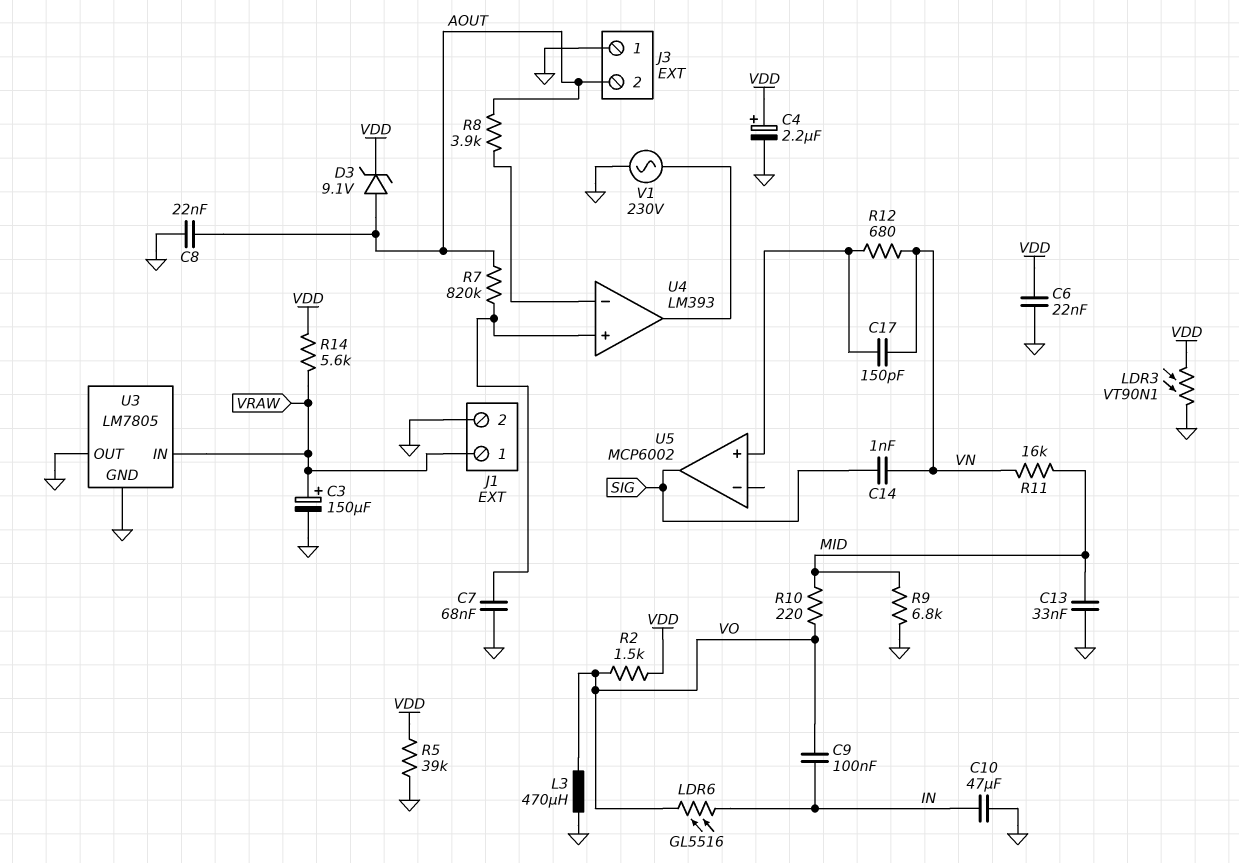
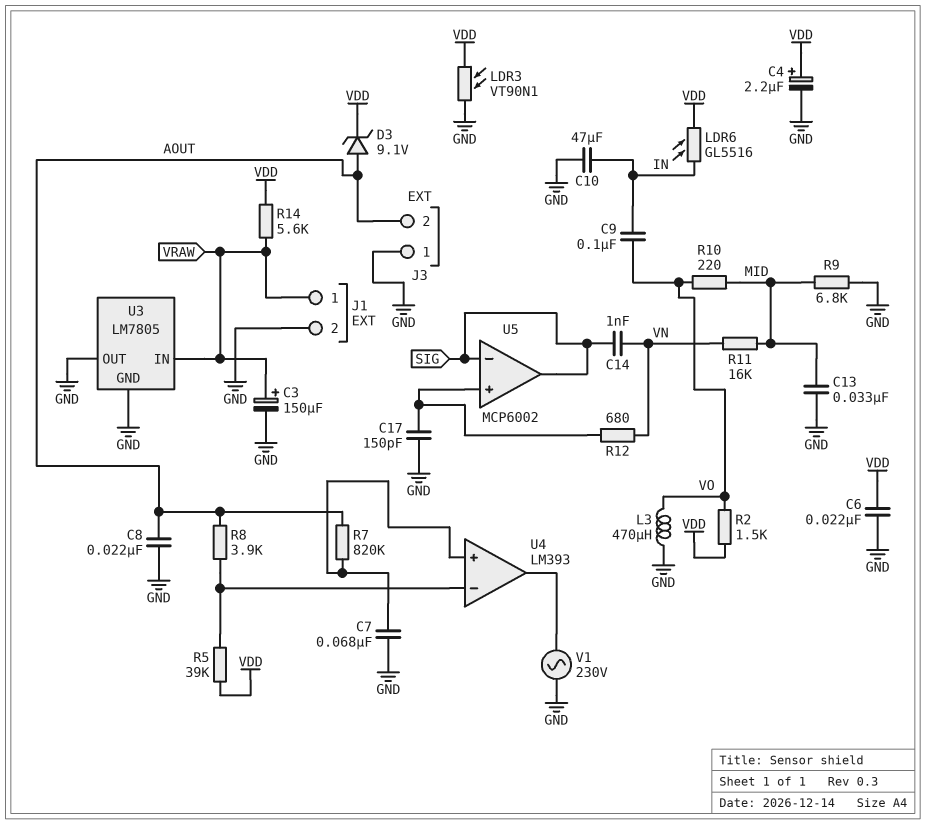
C17: 150pF (U5/in+, VN) -> 150pF (GND, U5/in+)
LDR6: GL5516 (IN, VO) -> GL5516 (IN, VDD)
R5: 39k (GND, VDD) -> 39k (U4/in-, VDD)
U5 pin in-: none -> SIG

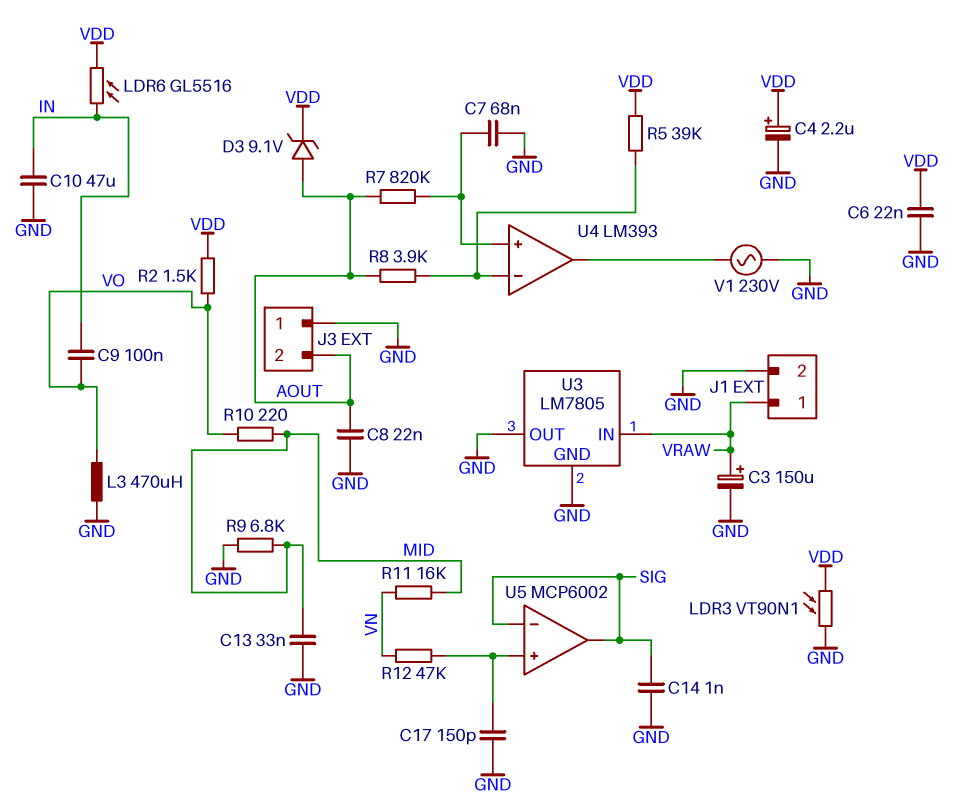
C14: 1nF (SIG, VN) -> 1nF (GND, SIG)
R12: 680 (U5/in+, VN) -> 47k (U5/in+, VN)
R14: 5.6k (VDD, VRAW) -> none

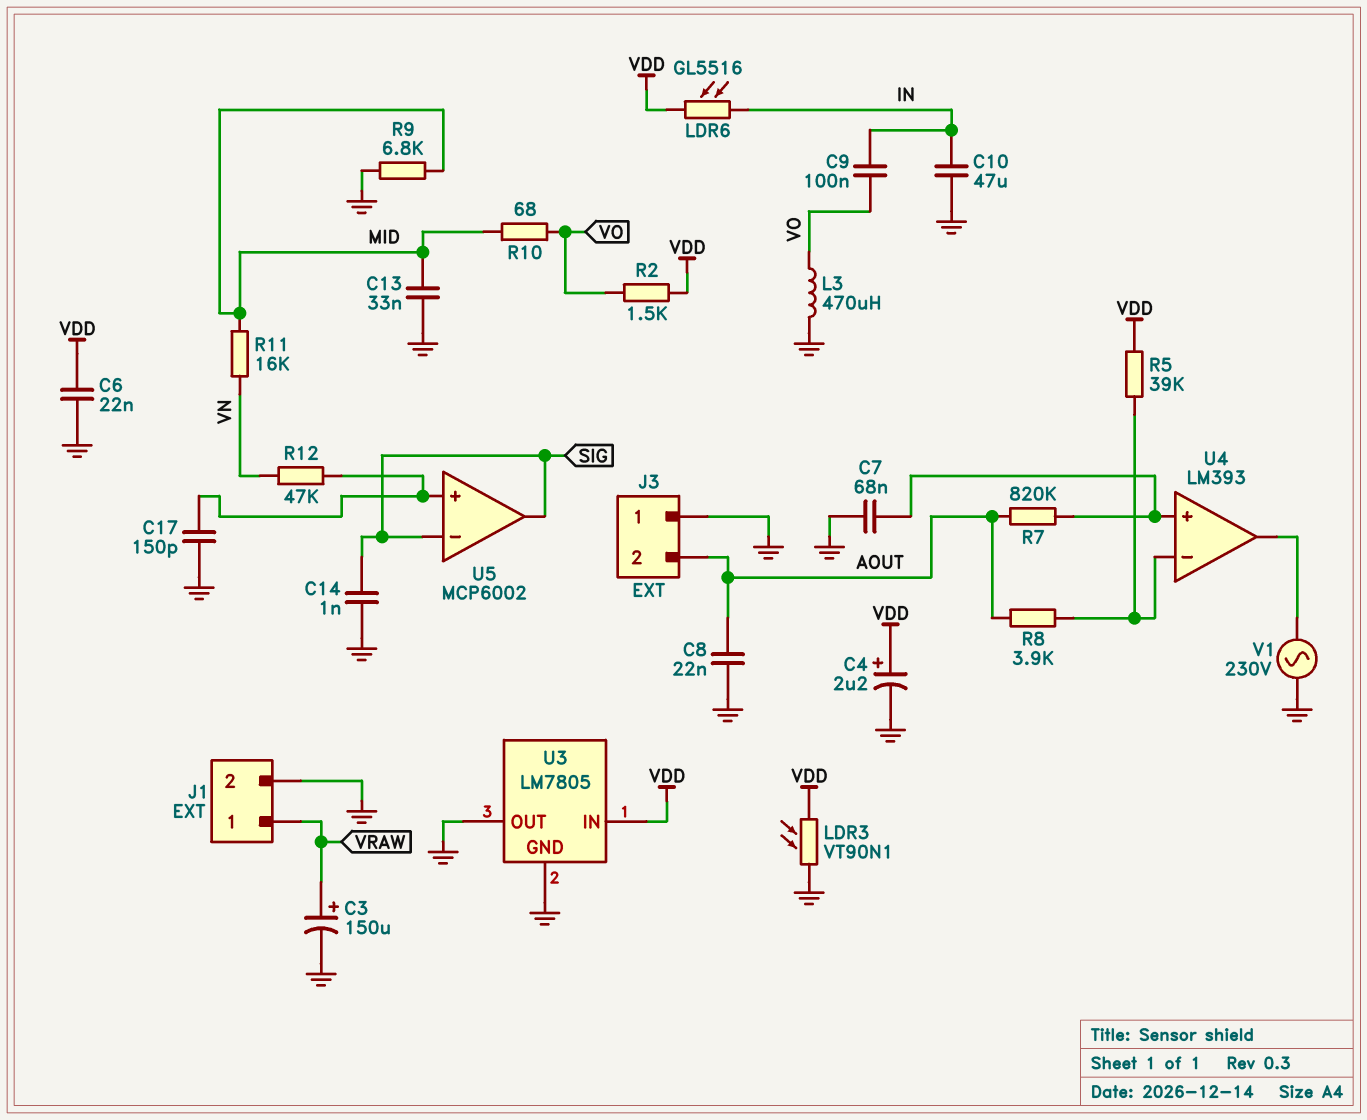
D3: zener 9.1V (A AOUT, K VDD) -> none
R10: 220 (MID, VO) -> 68 (MID, VO)
U3 pin IN: VRAW -> VDD

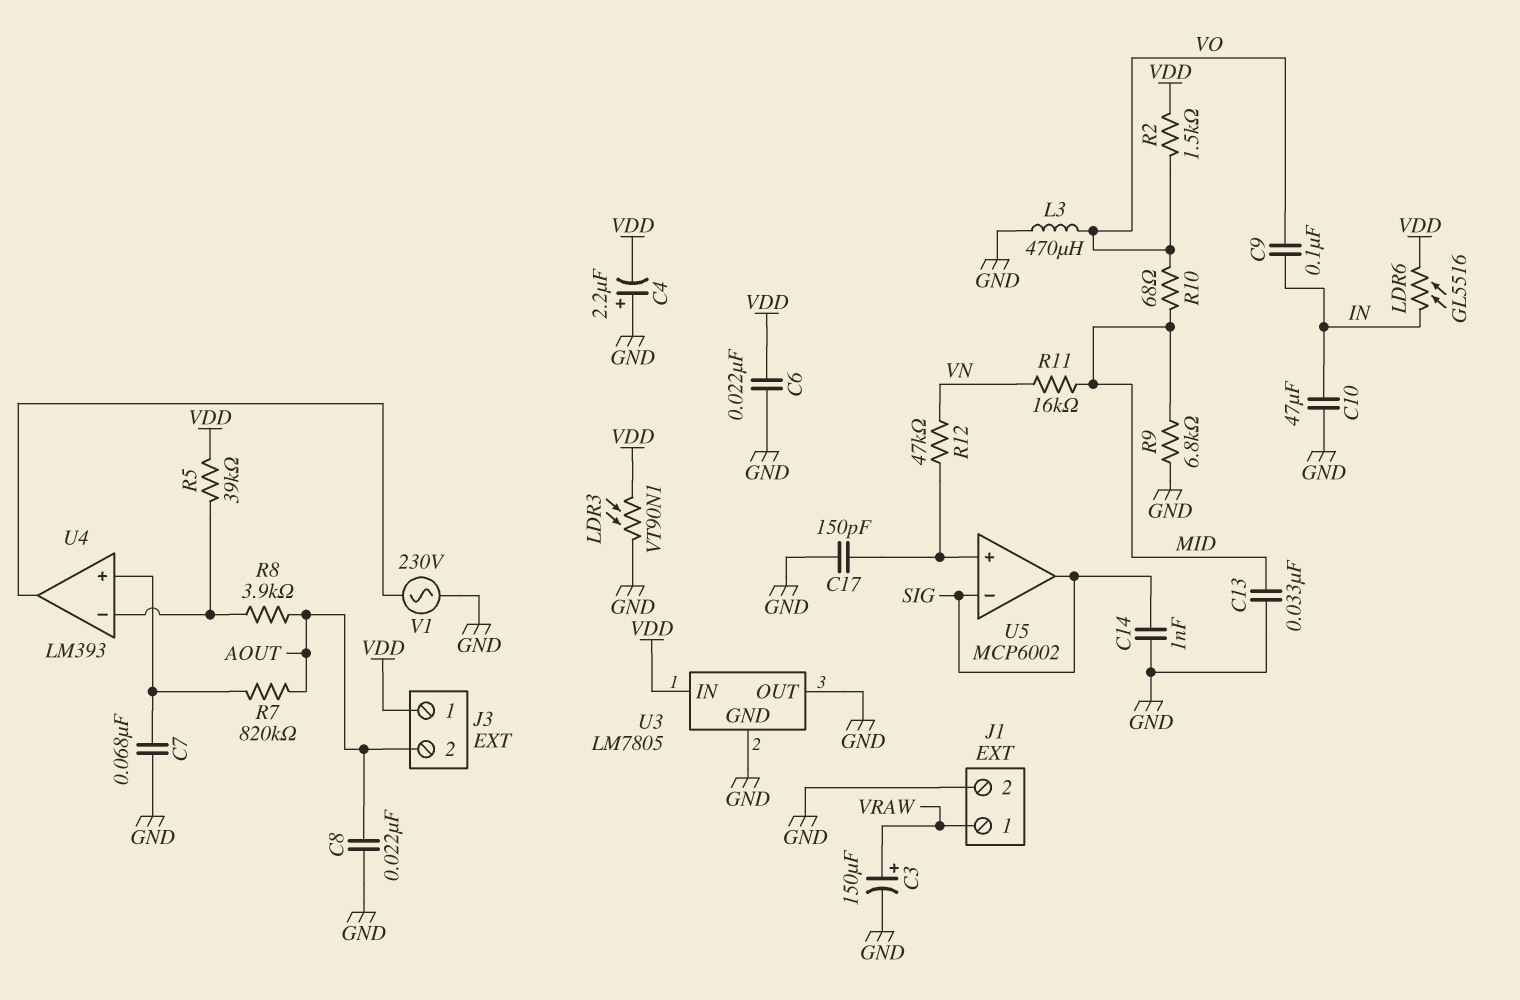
C4: 2.2uF (plus VDD, minus GND) -> 2.2uF (plus GND, minus VDD)
J3 pin 1: GND -> VDD

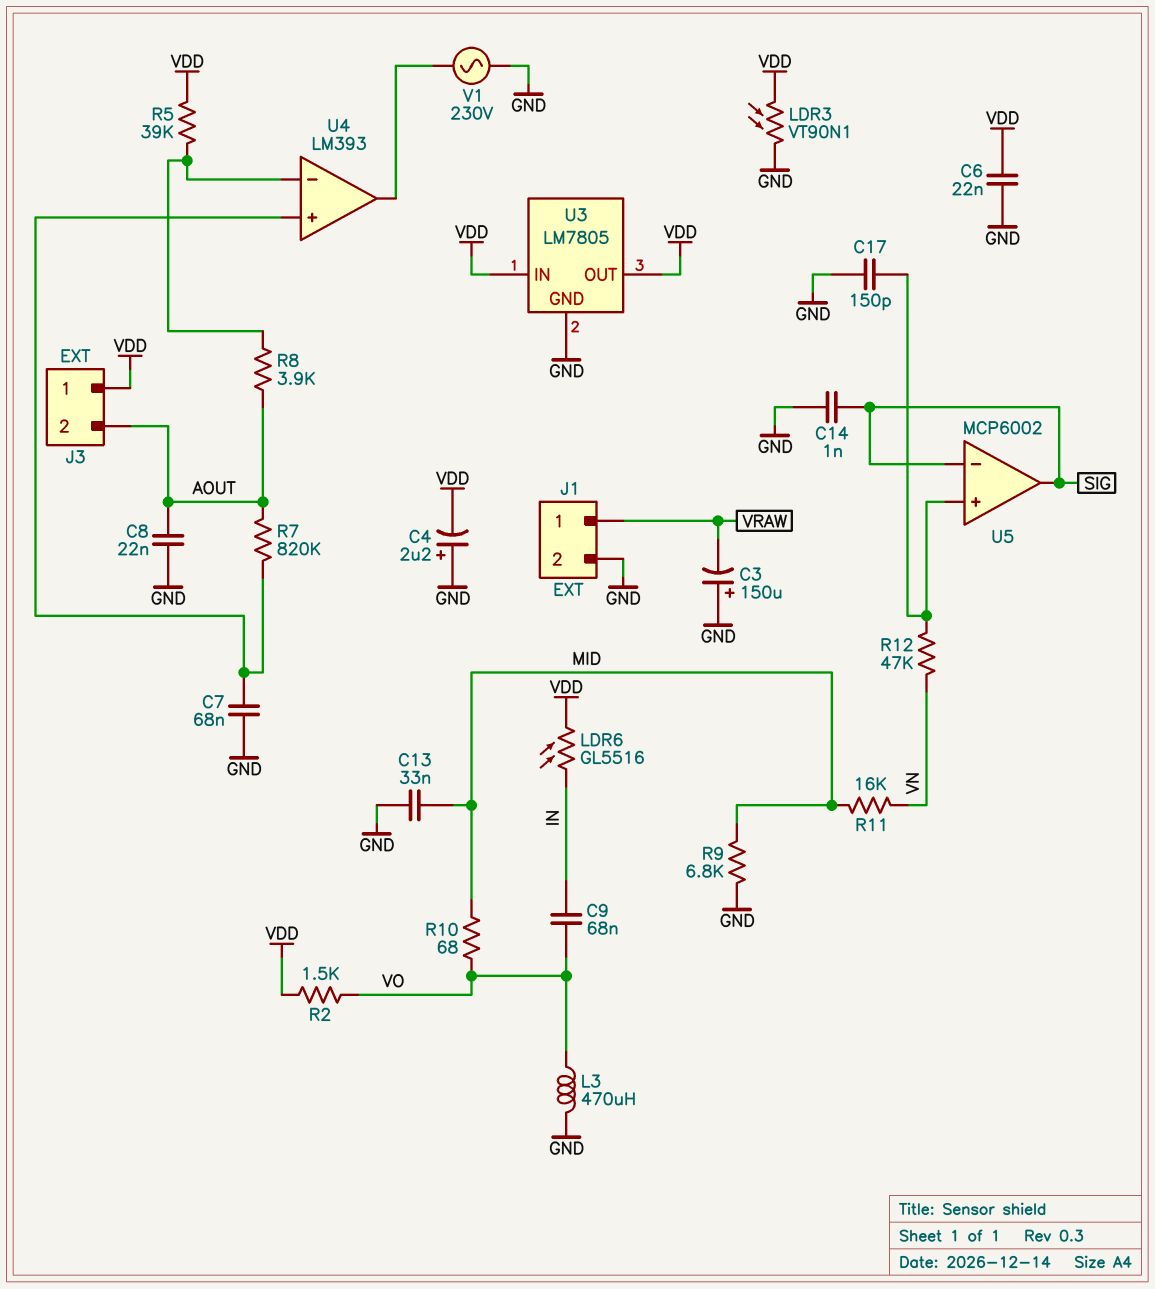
C3: 150uF (plus VRAW, minus GND) -> 150uF (plus GND, minus VRAW)
C9: 100nF (IN, VO) -> 68nF (IN, VO)
C10: 47uF (GND, IN) -> none
U3 pin OUT: GND -> VDD

